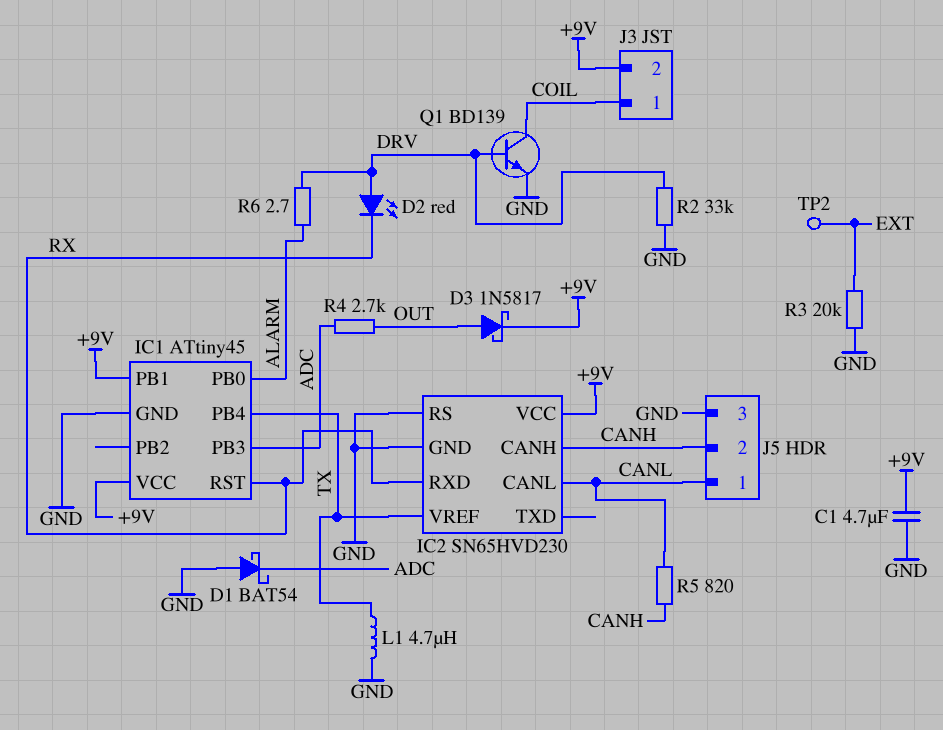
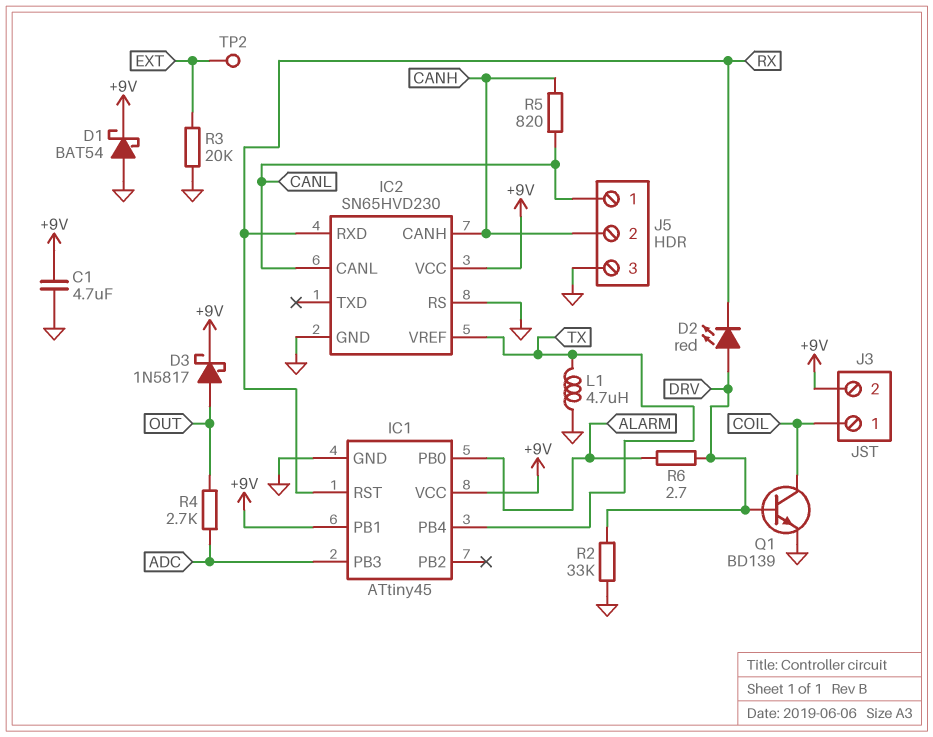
D1: schottky BAT54 (A GND, K ADC) -> schottky BAT54 (A GND, K +9V)

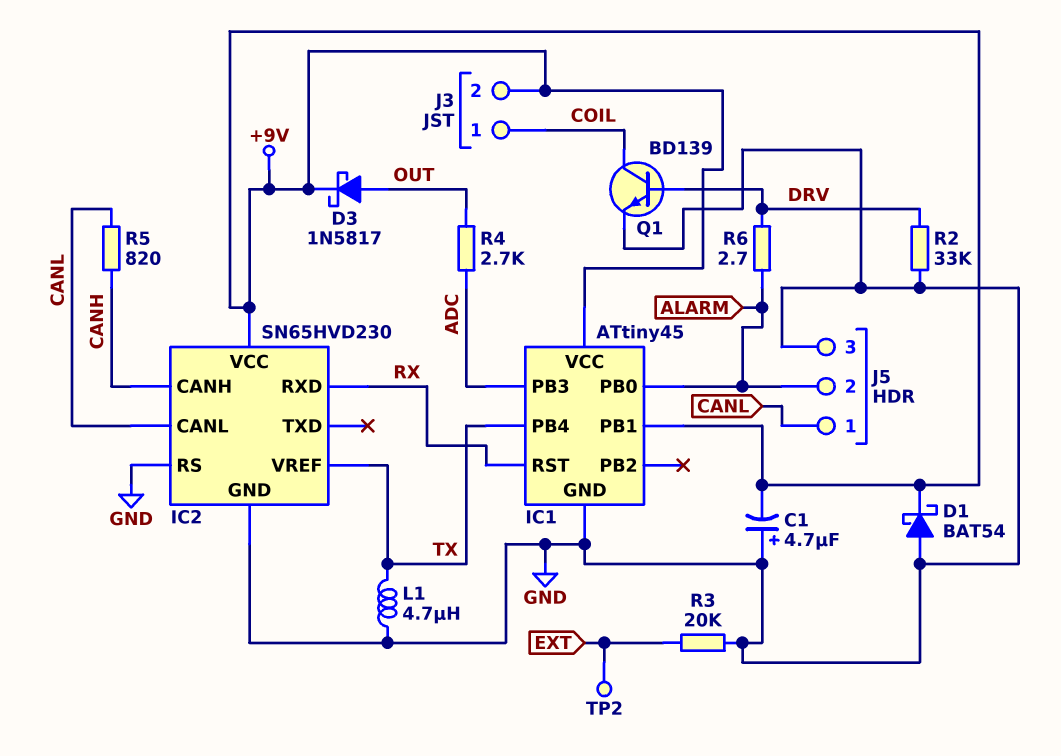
C1: 4.7uF (+9V, GND) -> 4.7uF (plus GND, minus +9V)
D2: LED red (A DRV, K RX) -> none
J5 pin 2: CANH -> ALARM

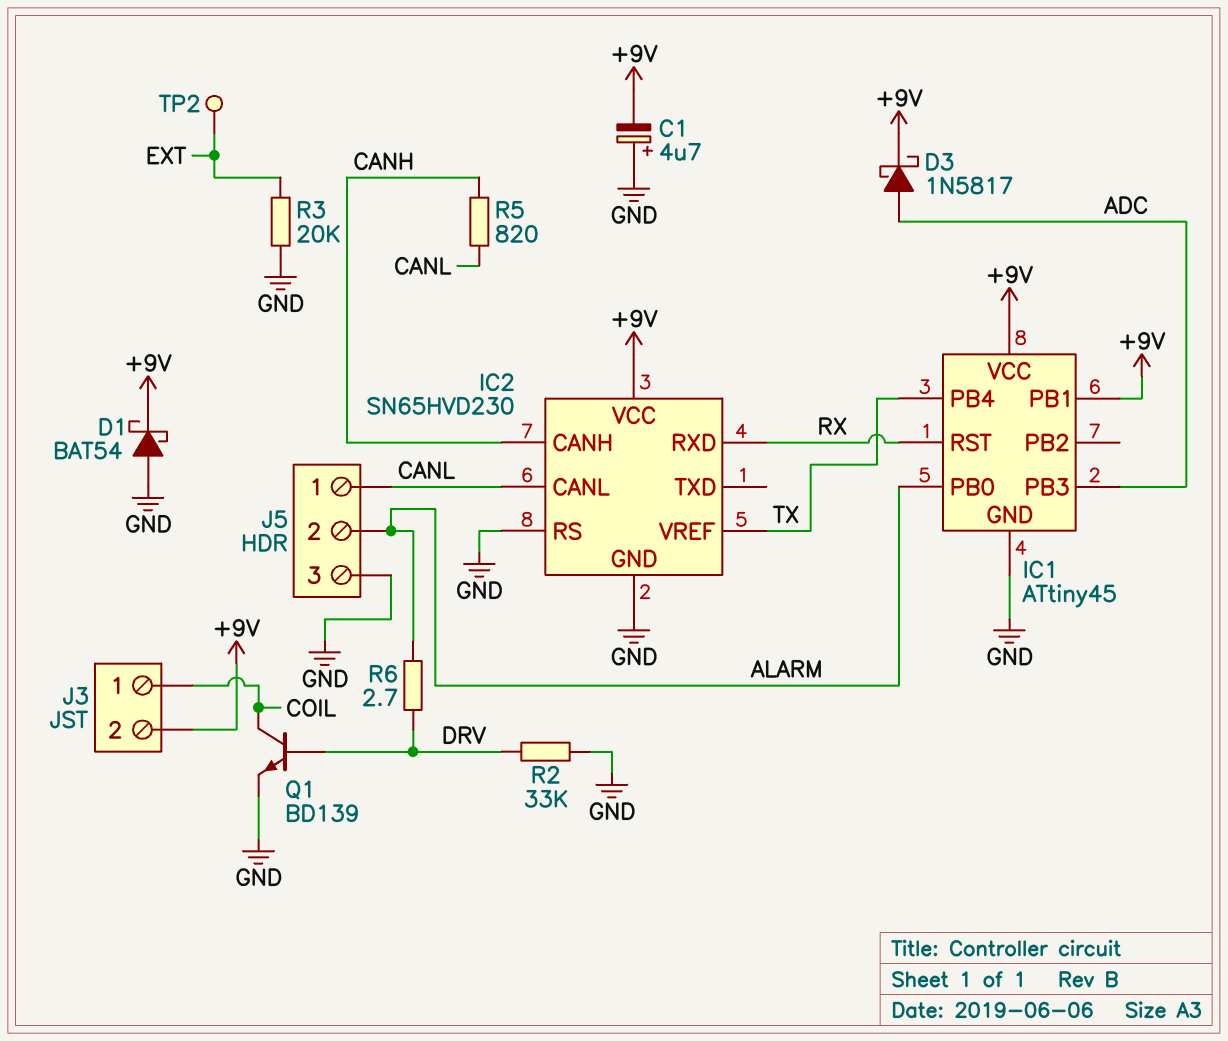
D3: schottky 1N5817 (A OUT, K +9V) -> schottky 1N5817 (A ADC, K +9V)
L1: 4.7uH (GND, TX) -> none
R4: 2.7k (ADC, OUT) -> none

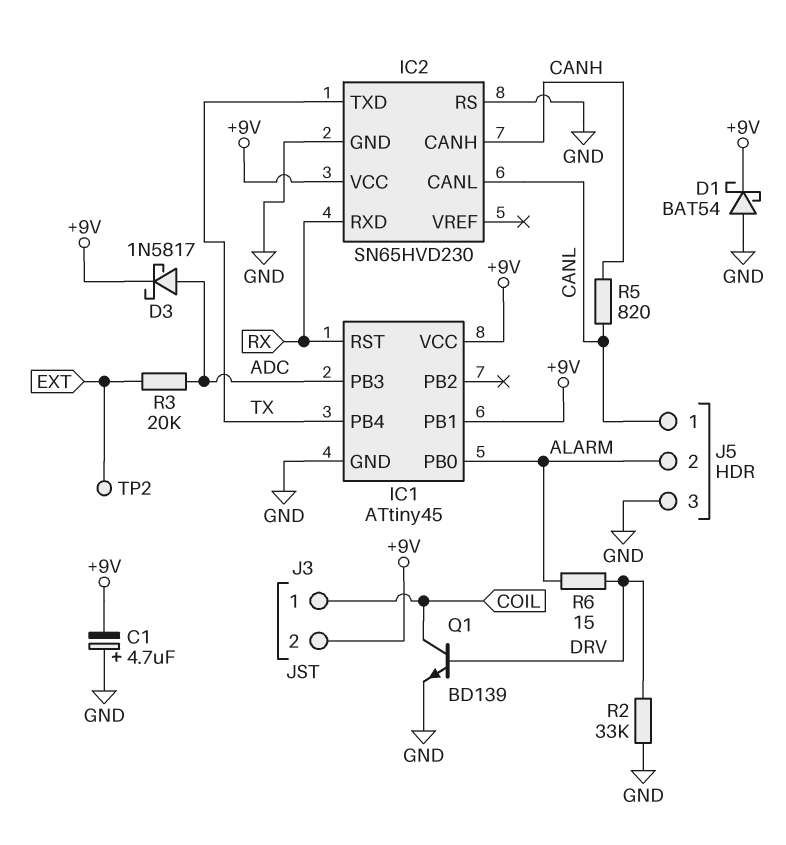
IC2 pin TXD: none -> TX
IC2 pin VREF: TX -> none
R3: 20k (EXT, GND) -> 20k (ADC, EXT)
R6: 2.7 (ALARM, DRV) -> 15 (ALARM, DRV)

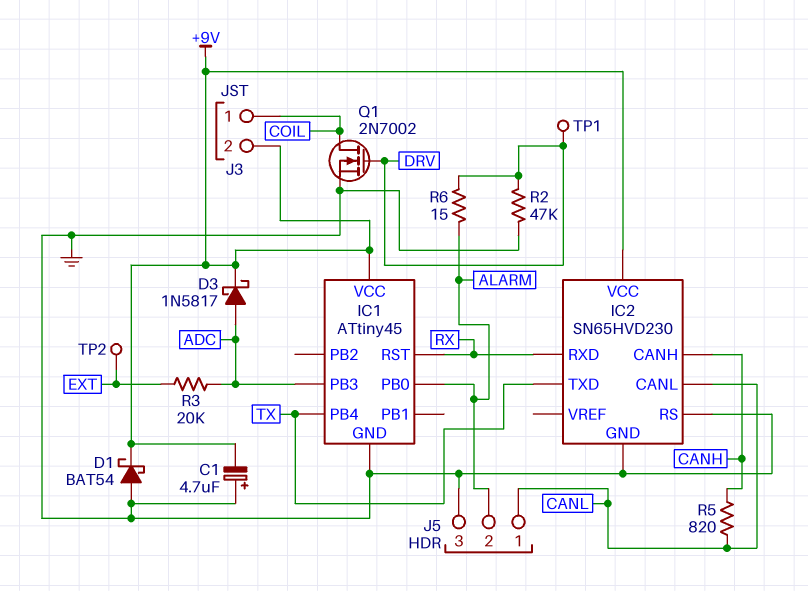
IC1 pin PB1: +9V -> none
Q1: NPN BD139 (B DRV, C COIL, E GND) -> NMOS 2N7002 (G DRV, D COIL, S GND)
R2: 33k (DRV, GND) -> 47k (DRV, GND)
TP1: none -> test point (DRV)

